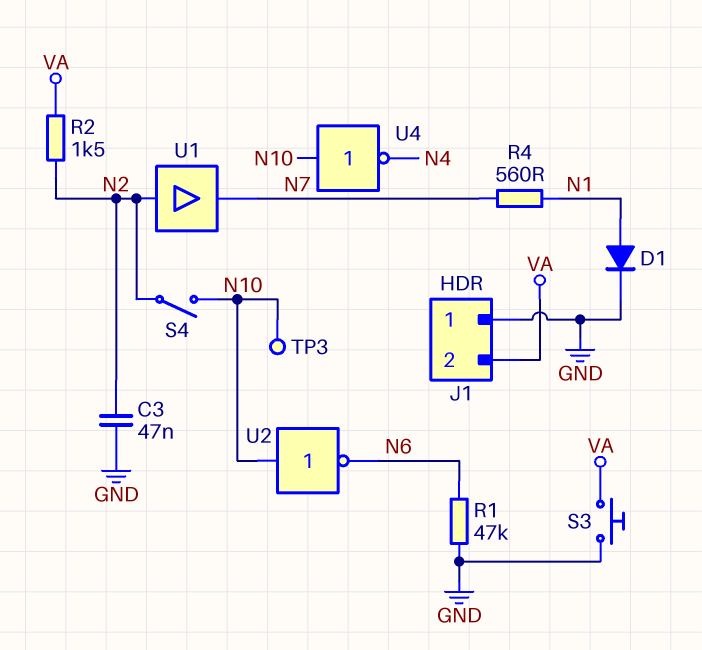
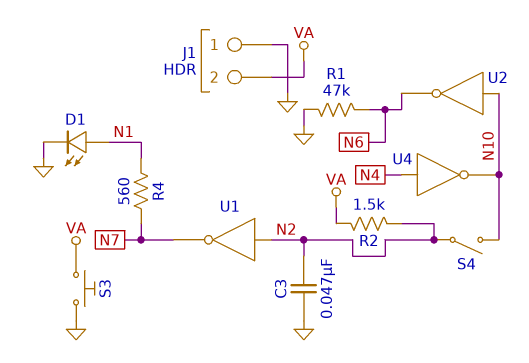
D1: diode (A N1, K GND) -> LED (A N1, K GND)
TP3: test point (N10) -> none
U1: buffer (in N2, out N7) -> NOT (in N2, out N7)
U4: NOT (in N10, out N4) -> NOT (in N4, out N10)

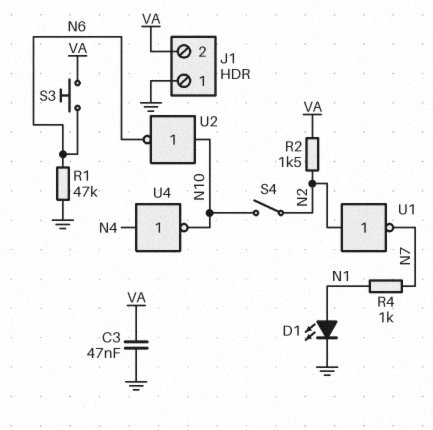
C3: 47nF (GND, N2) -> 47nF (GND, VA)
R4: 560 (N1, N7) -> 1k (N1, N7)
S3: button (GND, VA) -> button (N6, VA)

